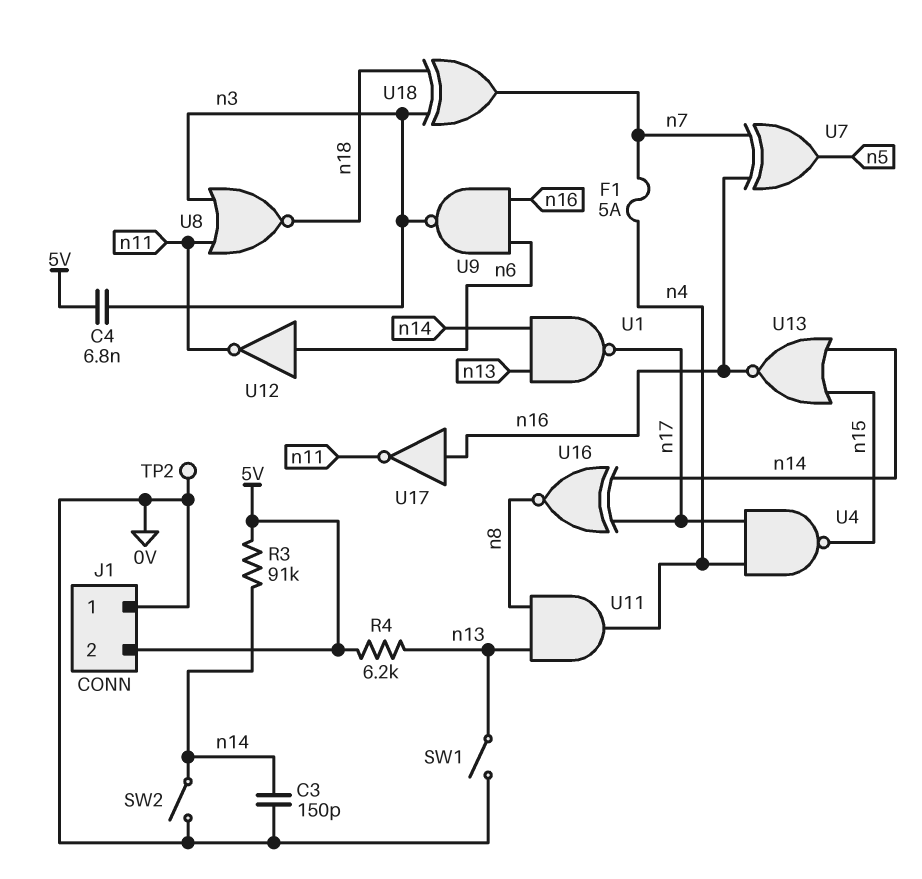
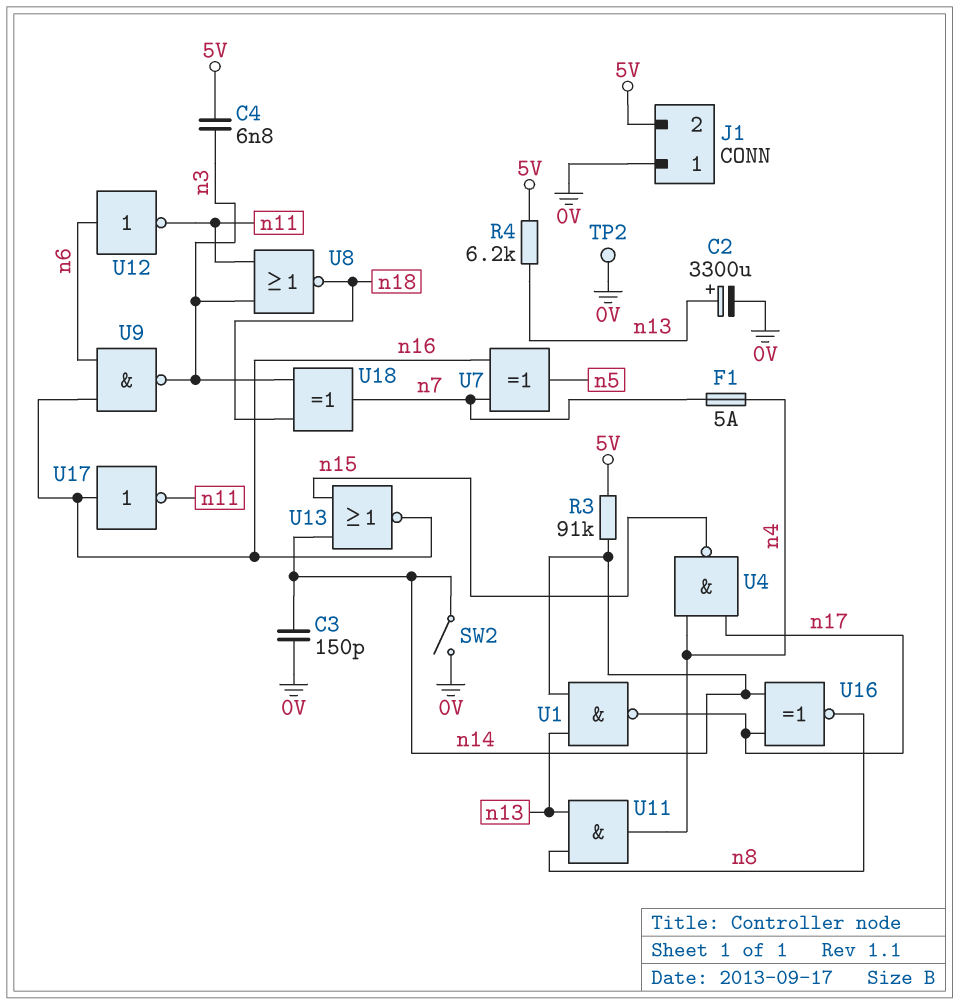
C2: none -> 3300uF (plus n13, minus 0V)
SW1: switch (0V, n13) -> none

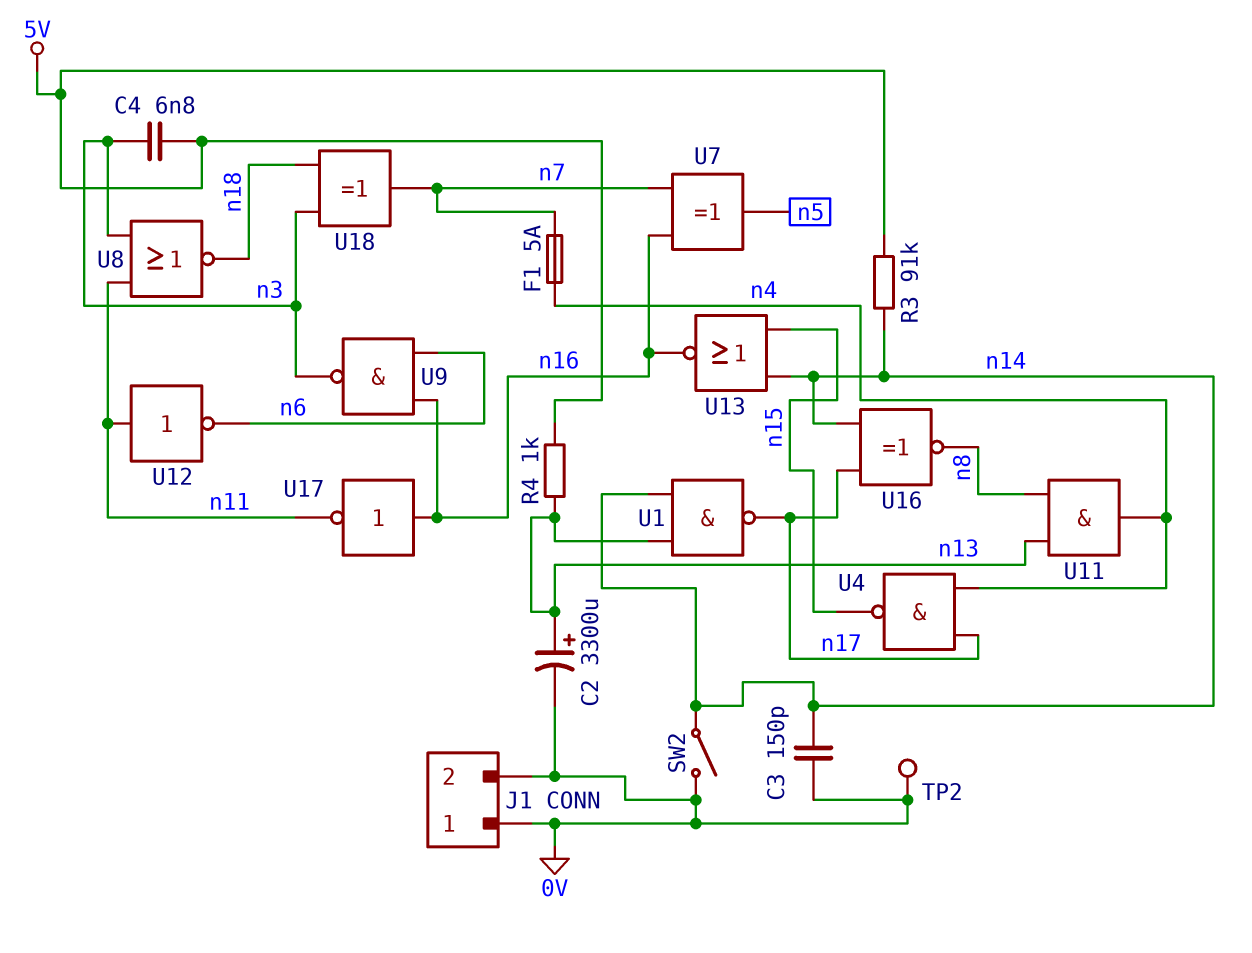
J1 pin 2: 5V -> 0V
R4: 6.2k (5V, n13) -> 1k (5V, n13)
U12: NOT (in n6, out n11) -> NOT (in n11, out n6)

